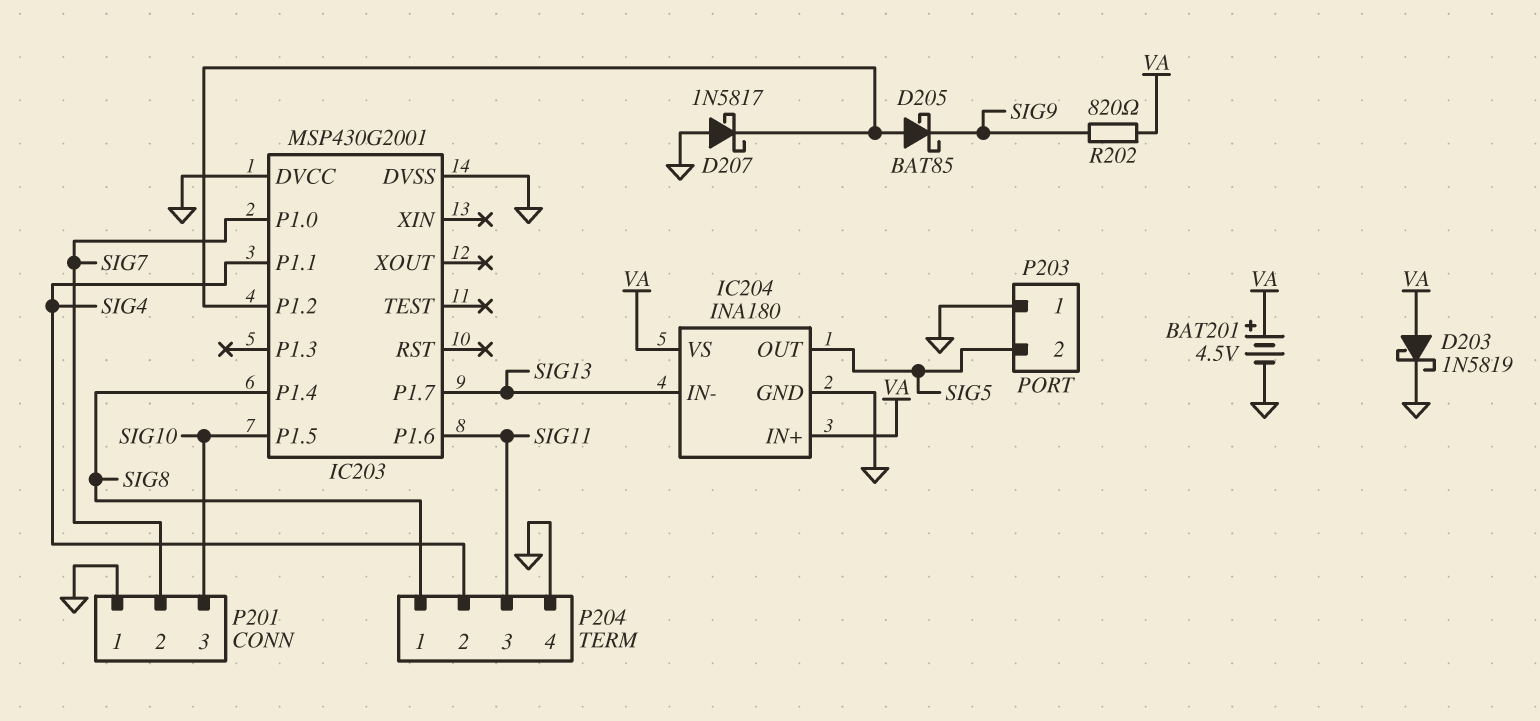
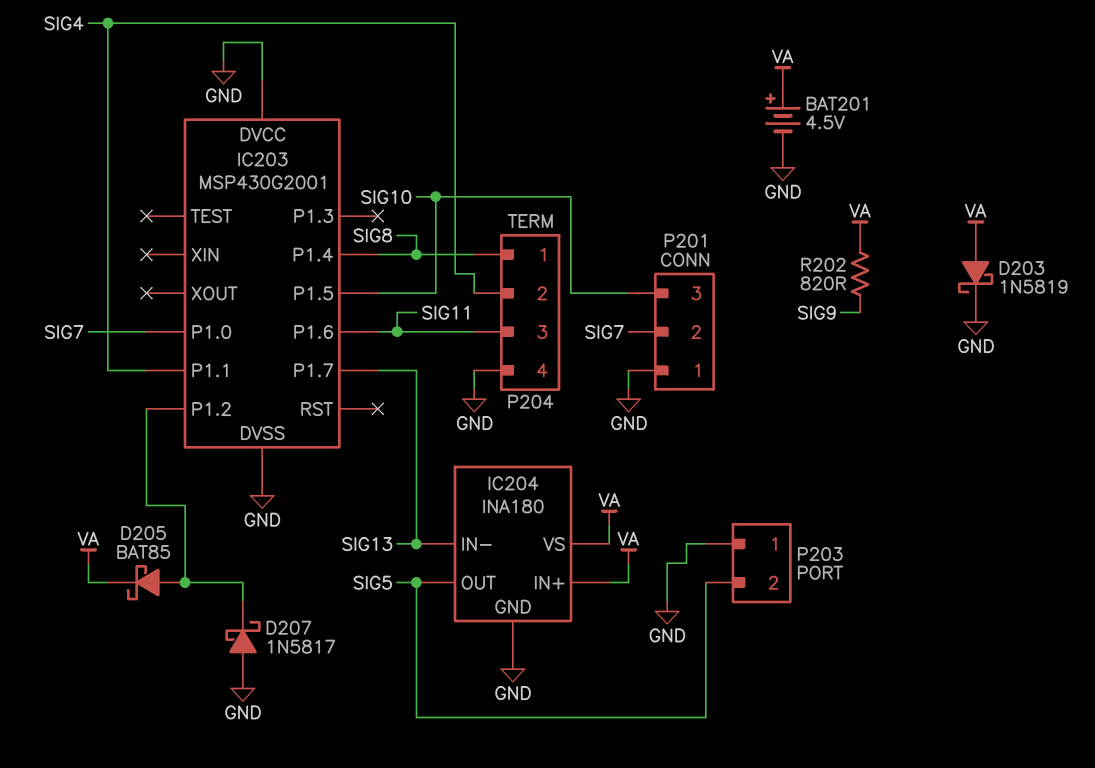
D205: schottky BAT85 (A IC203/P1.2, K SIG9) -> schottky BAT85 (A IC203/P1.2, K VA)

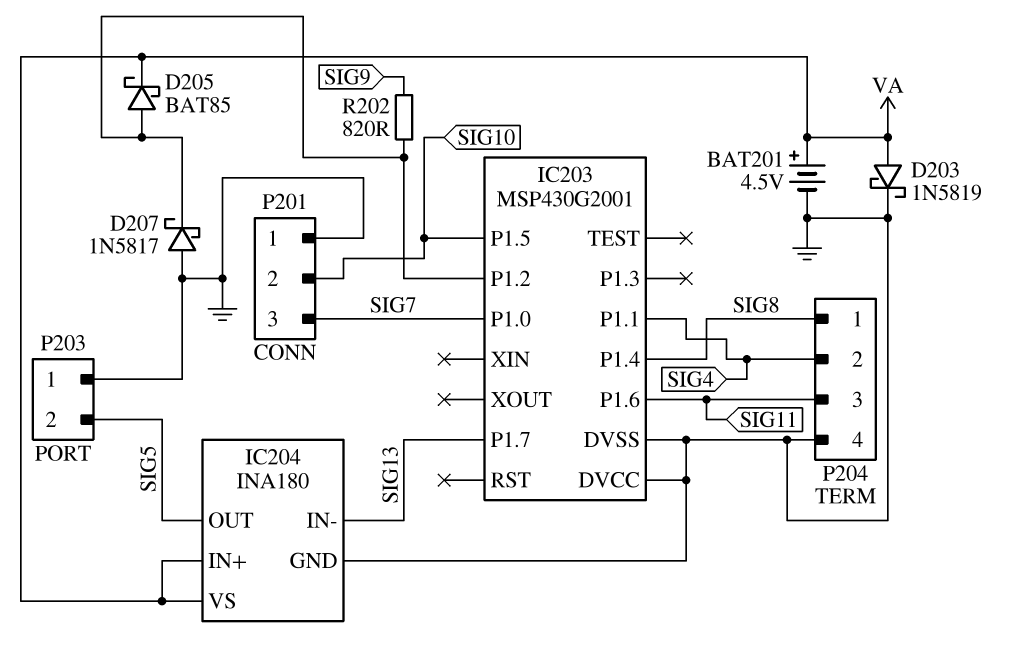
P201 pin 2: SIG7 -> SIG10
P201 pin 3: SIG10 -> SIG7
R202: 820 (SIG9, VA) -> 820 (IC203/P1.2, SIG9)

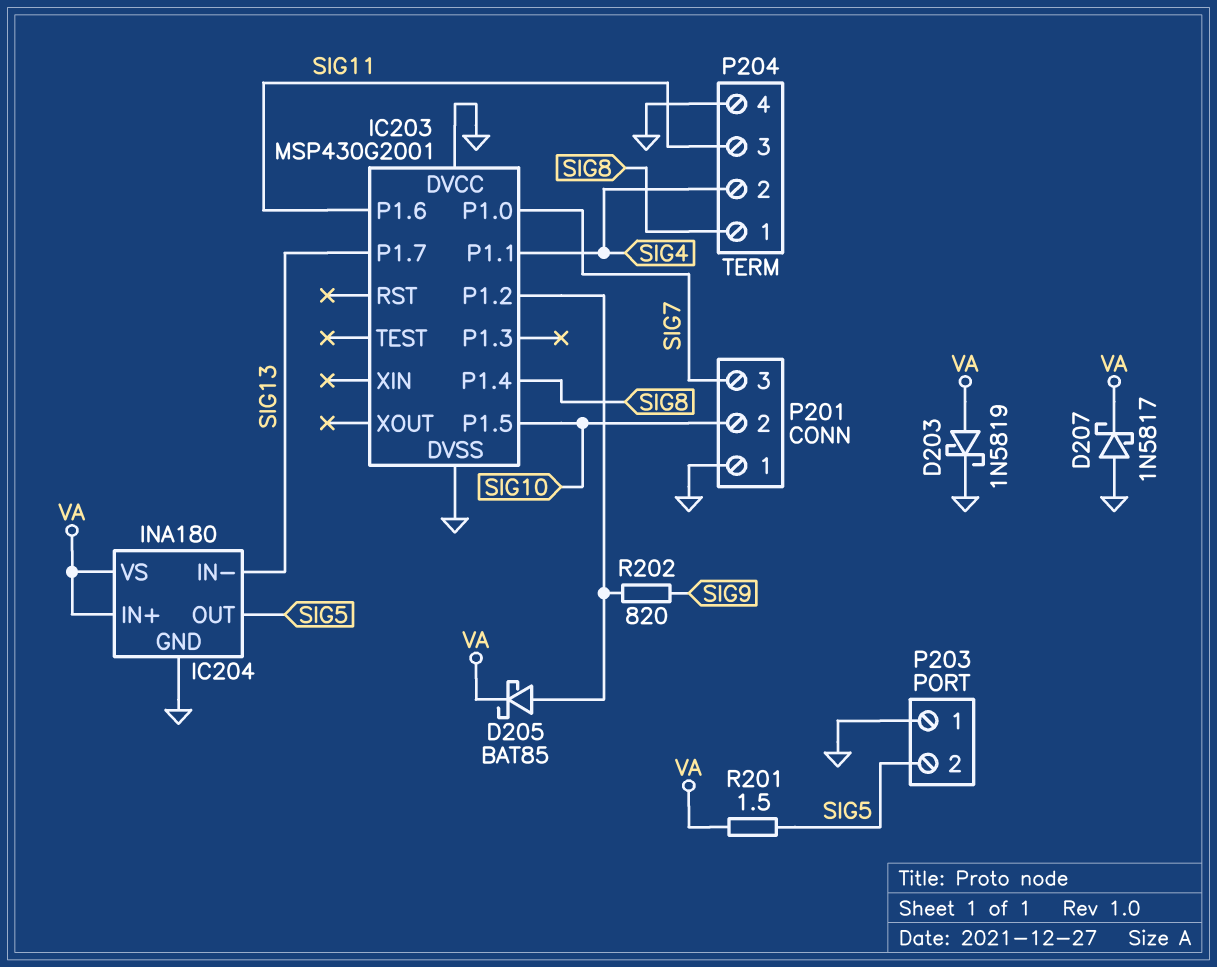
BAT201: 4.5V (plus VA, minus GND) -> none
D207: schottky 1N5817 (A GND, K IC203/P1.2) -> schottky 1N5817 (A GND, K VA)
R201: none -> 1.5 (SIG5, VA)

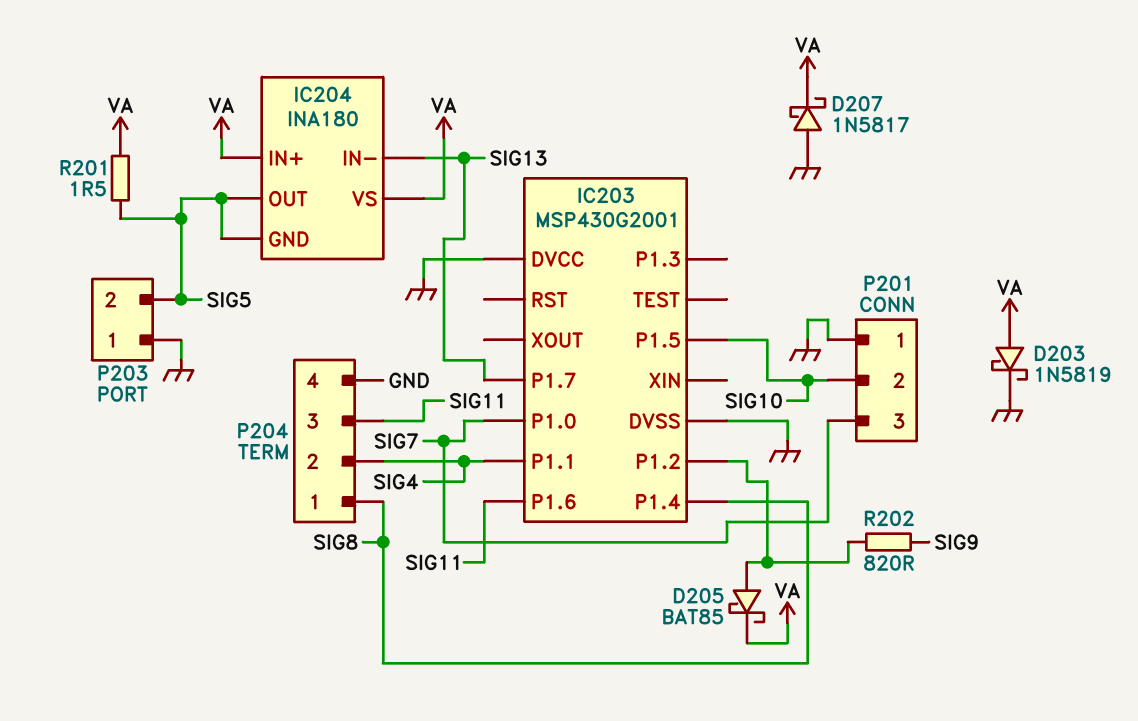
IC204 pin GND: GND -> SIG5

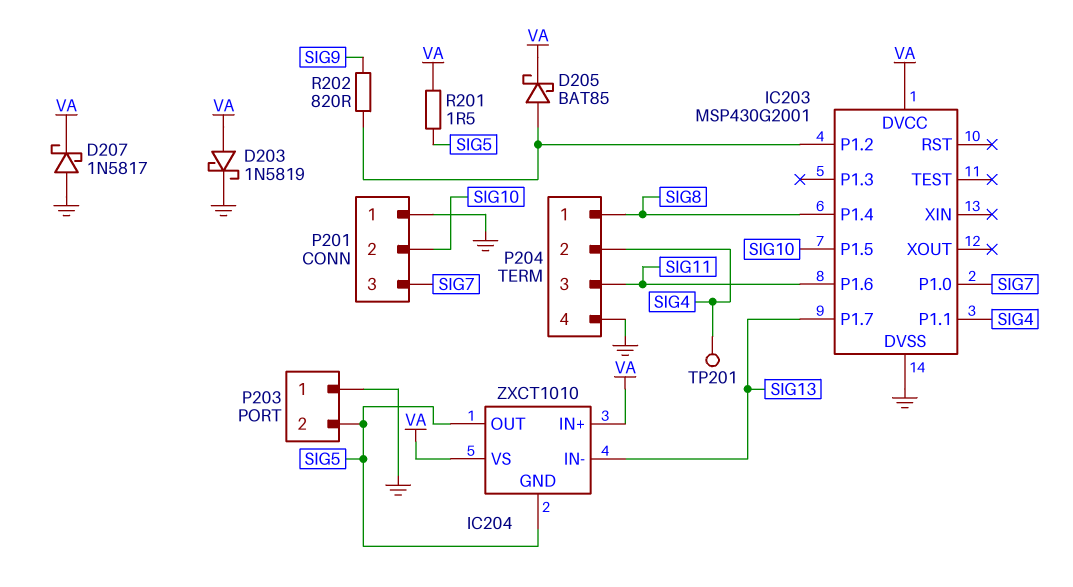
IC203 pin DVCC: GND -> VA
IC204: INA180 -> ZXCT1010
TP201: none -> test point (SIG4)

